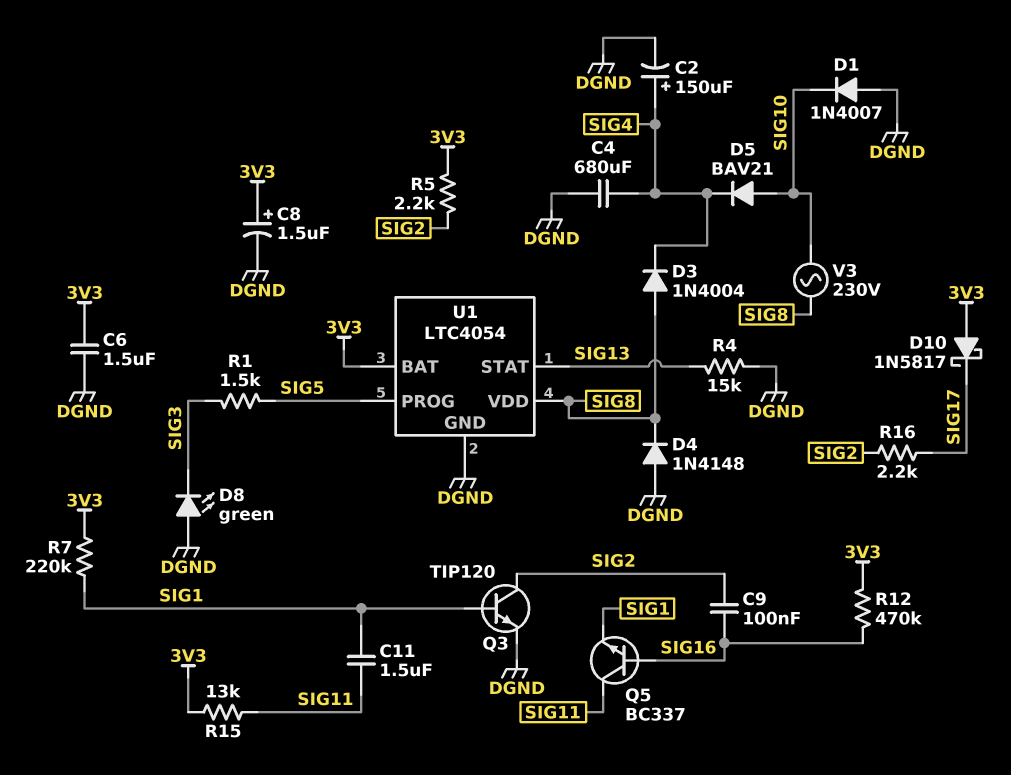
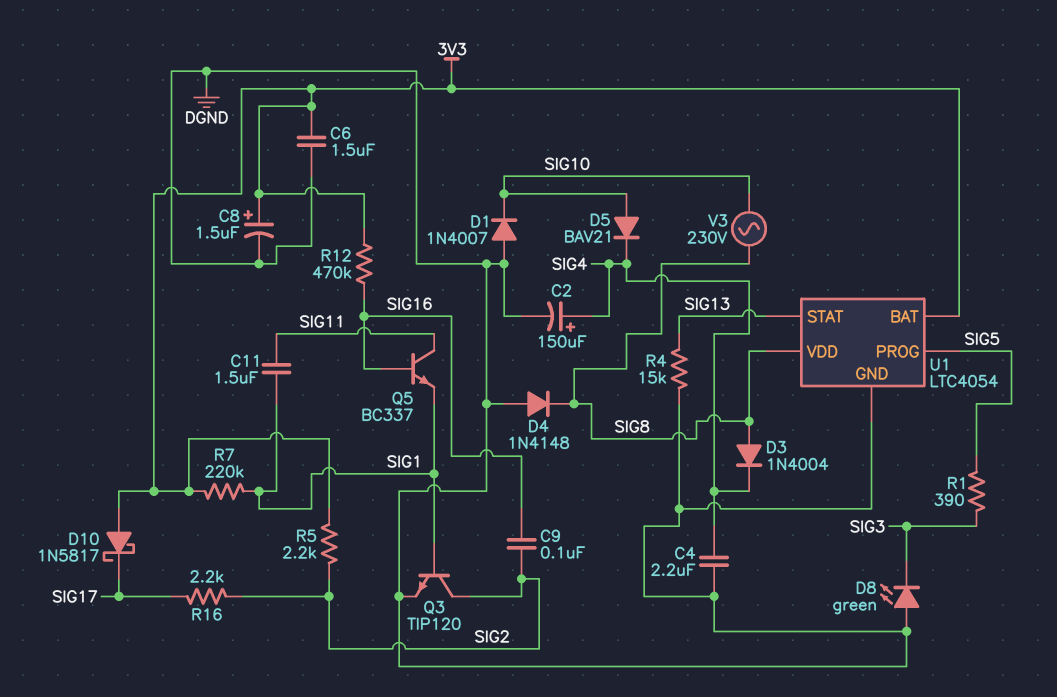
C4: 680uF (DGND, SIG4) -> 2.2uF (DGND, SIG4)
R1: 1.5k (SIG3, SIG5) -> 390 (SIG3, SIG5)
R15: 13k (3V3, SIG11) -> none

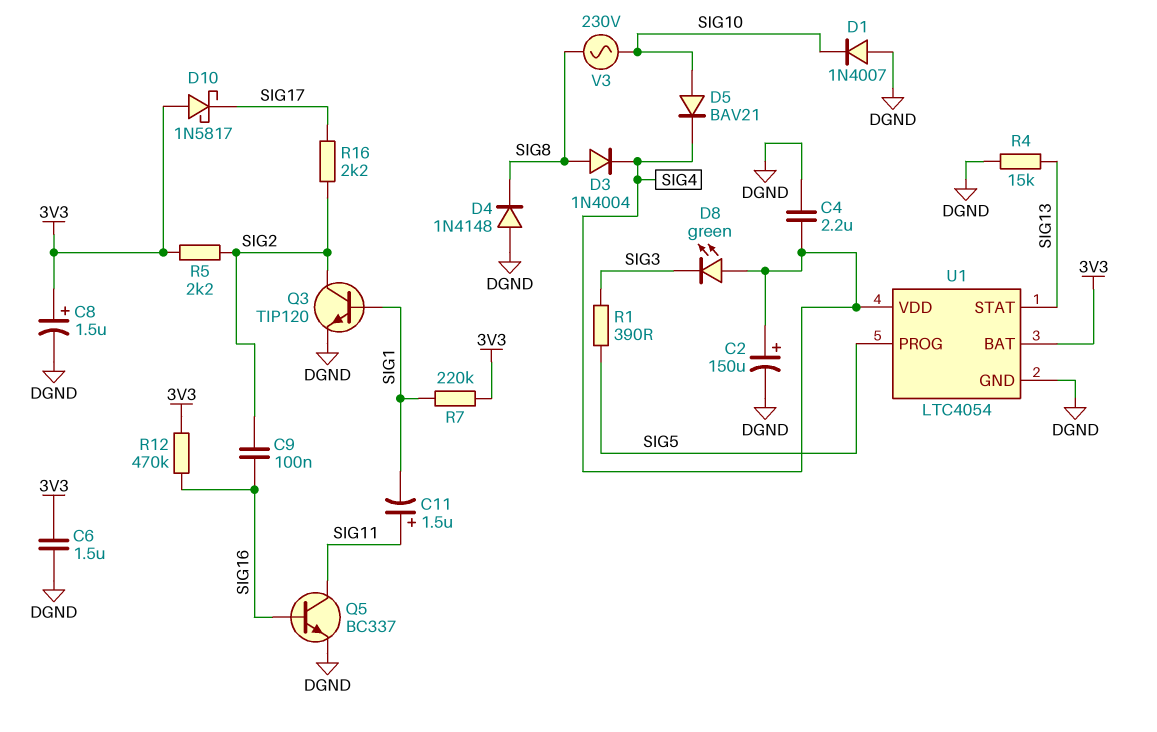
C11: 1.5uF (SIG1, SIG11) -> 1.5uF (plus SIG11, minus SIG1)
D8: LED green (A DGND, K SIG3) -> LED green (A SIG4, K SIG3)
Q5: NPN BC337 (B SIG16, C SIG11, E SIG1) -> NPN BC337 (B SIG16, C SIG11, E DGND)
U1 pin VDD: SIG8 -> SIG4

